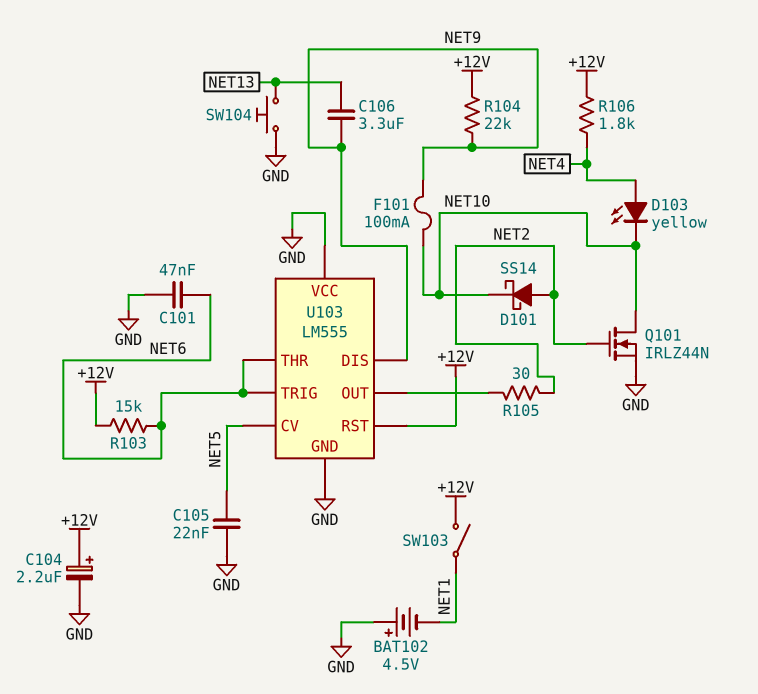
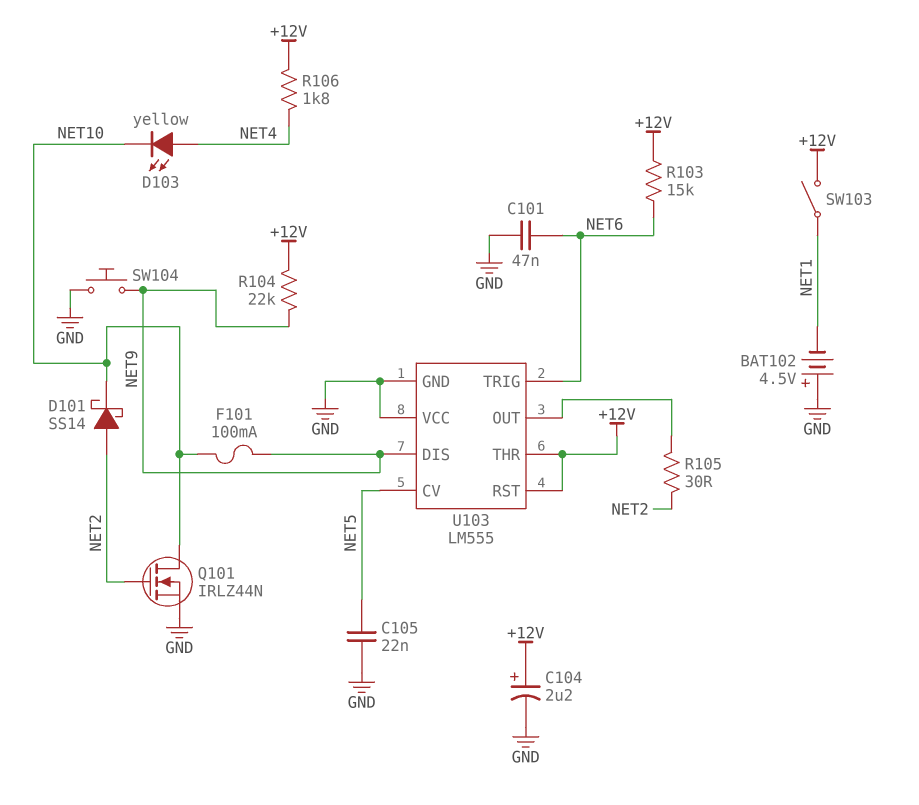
C106: 3.3uF (NET9, NET13) -> none
SW104: button (GND, NET13) -> button (GND, NET9)
U103 pin THR: NET6 -> +12V

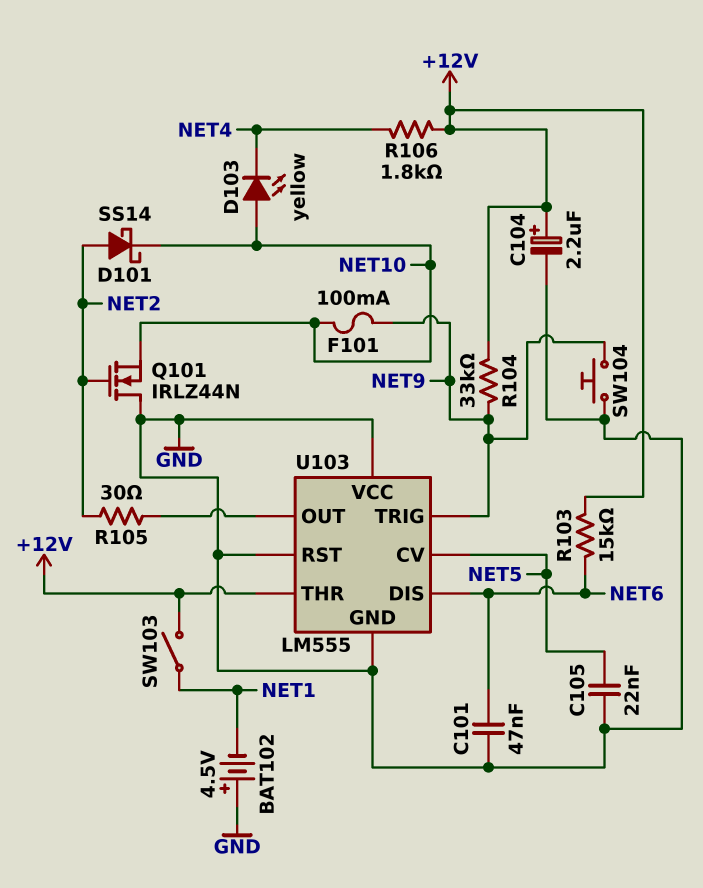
D103: LED yellow (A NET4, K NET10) -> LED yellow (A NET10, K NET4)
Q101: NMOS IRLZ44N (G NET2, D NET10, S GND) -> NMOS IRLZ44N (G NET2, D GND, S NET10)
R104: 22k (+12V, NET9) -> 33k (+12V, NET9)
U103 pin DIS: NET9 -> NET6
U103 pin RST: +12V -> GND
U103 pin TRIG: NET6 -> NET9

